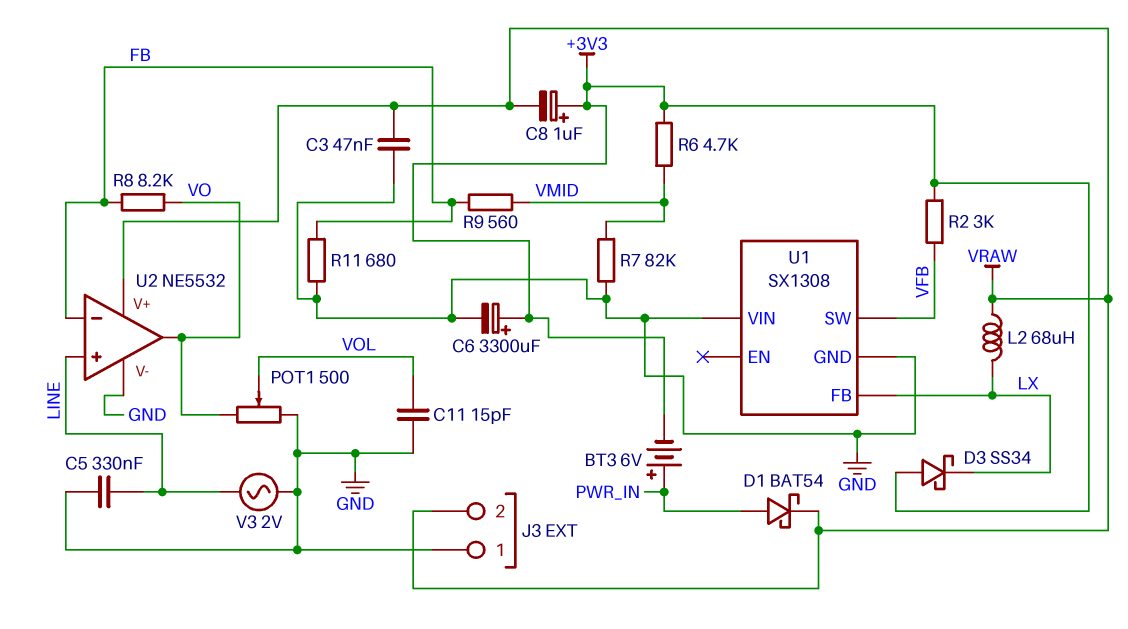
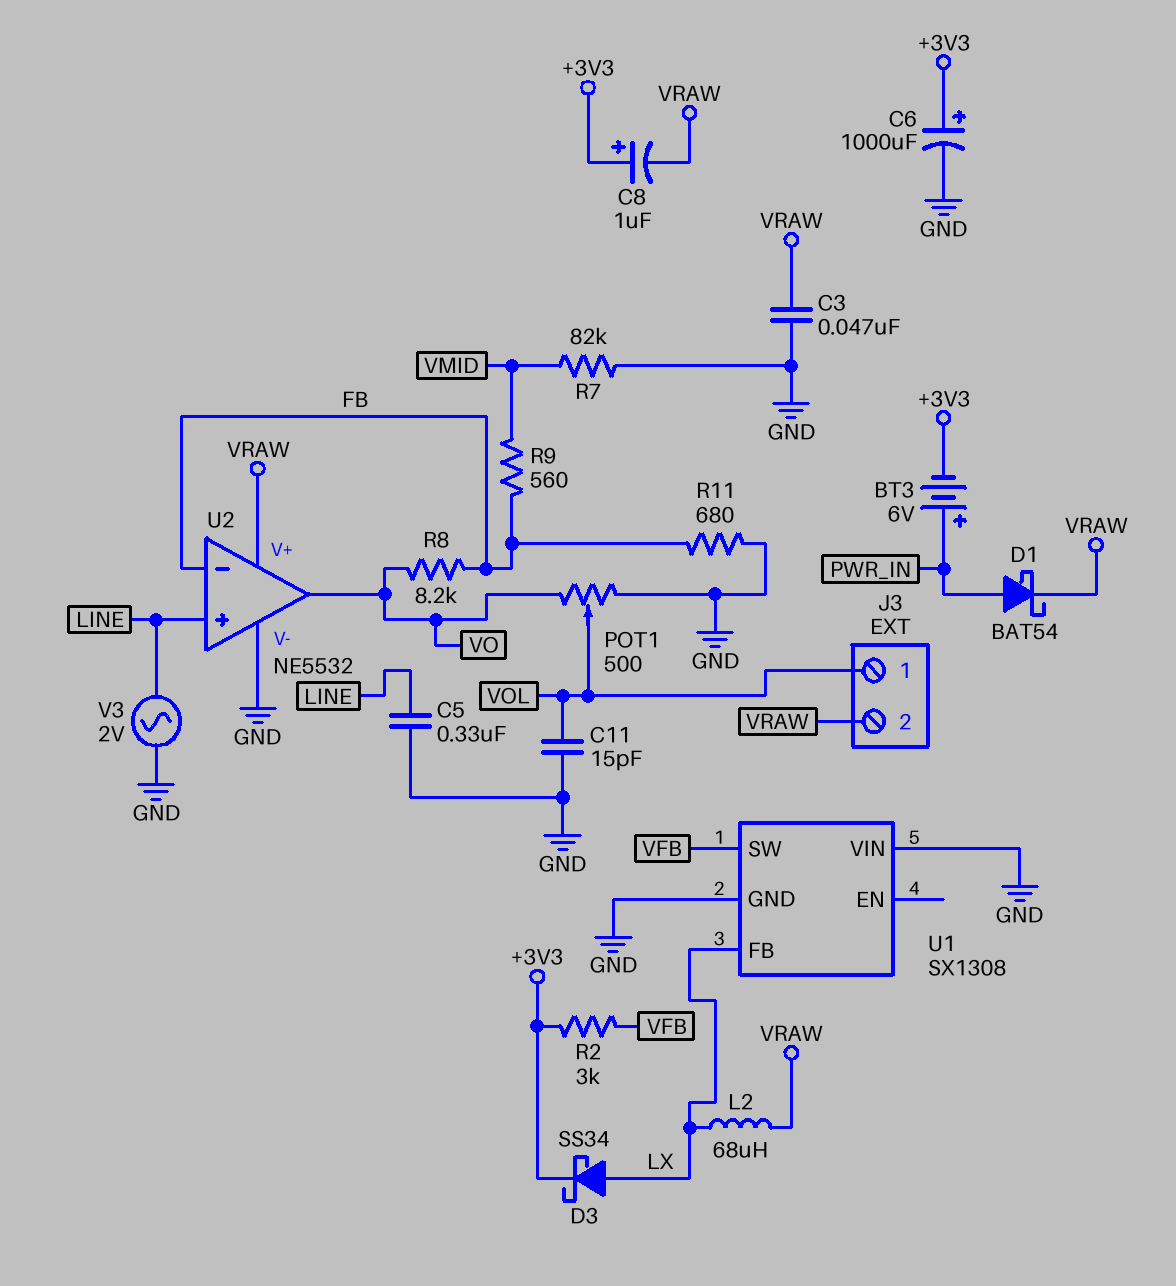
C6: 3300uF (plus +3V3, minus GND) -> 1000uF (plus +3V3, minus GND)
D3: schottky SS34 (A +3V3, K LX) -> schottky SS34 (A LX, K +3V3)
J3 pin 1: GND -> VOL
R6: 4.7k (+3V3, VMID) -> none

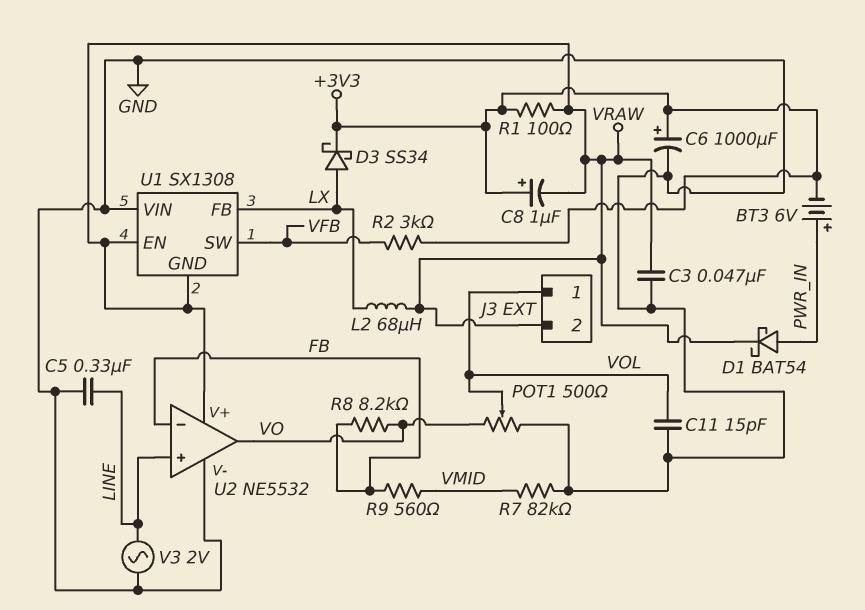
R1: none -> 100 (+3V3, VRAW)
R11: 680 (FB, GND) -> none
U1 pin EN: none -> VRAW
U1 pin GND: GND -> VRAW

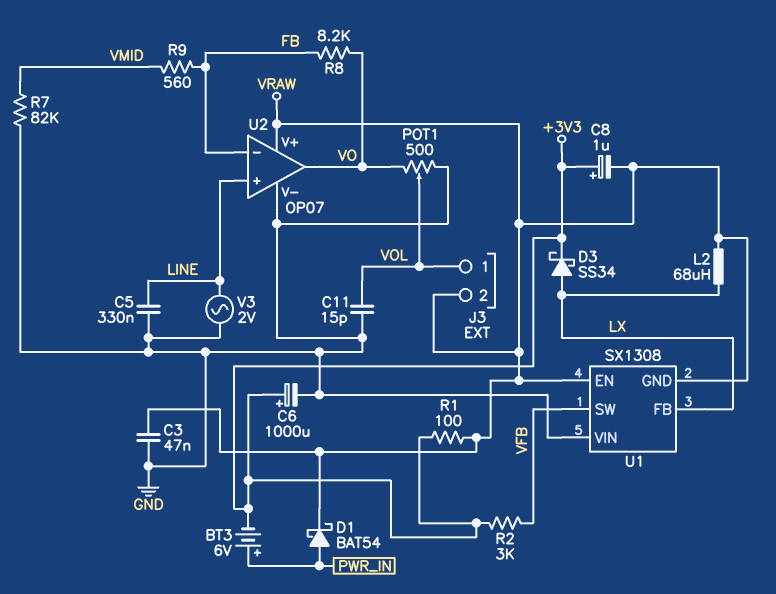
U2: NE5532 -> OP07

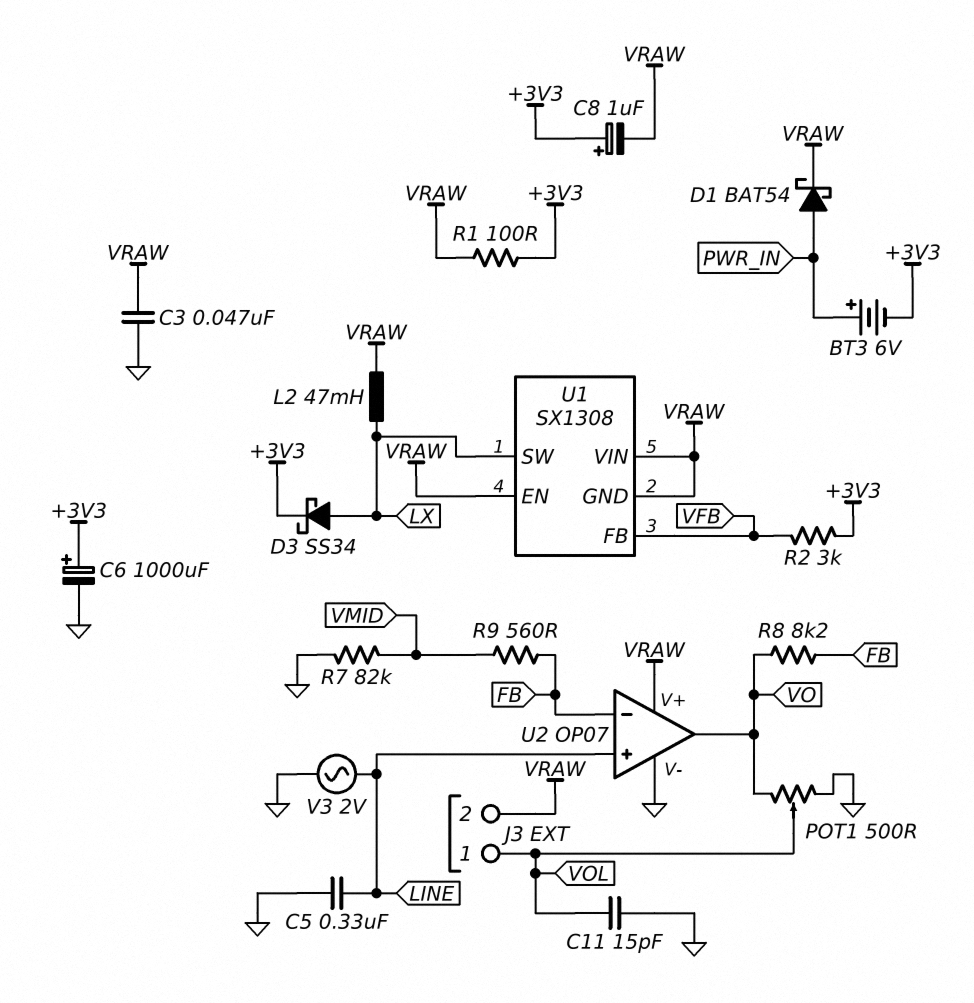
L2: 68uH (LX, VRAW) -> 47mH (LX, VRAW)
U1 pin FB: LX -> VFB
U1 pin SW: VFB -> LX
U1 pin VIN: GND -> VRAW

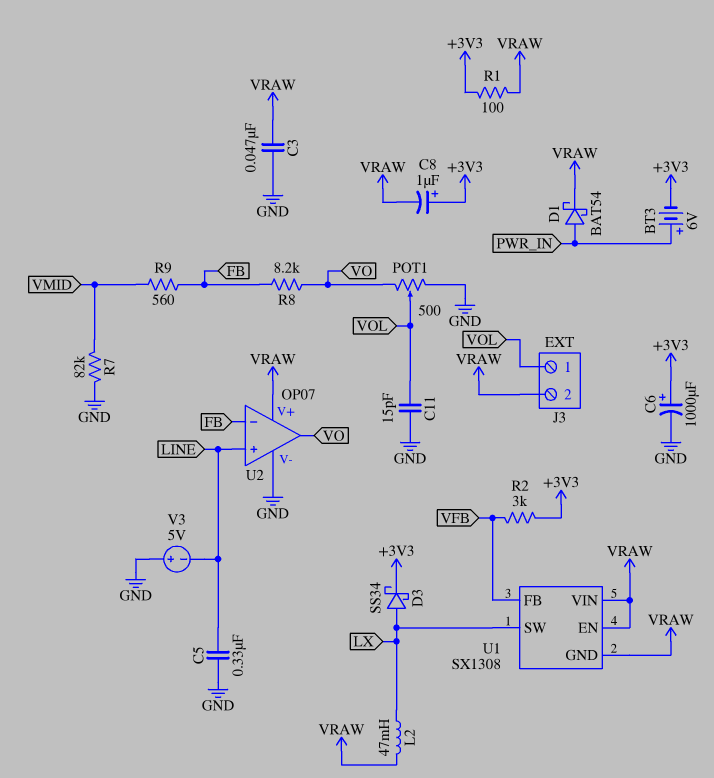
V3: AC 2V (GND, LINE) -> 5V (plus GND, minus LINE)

